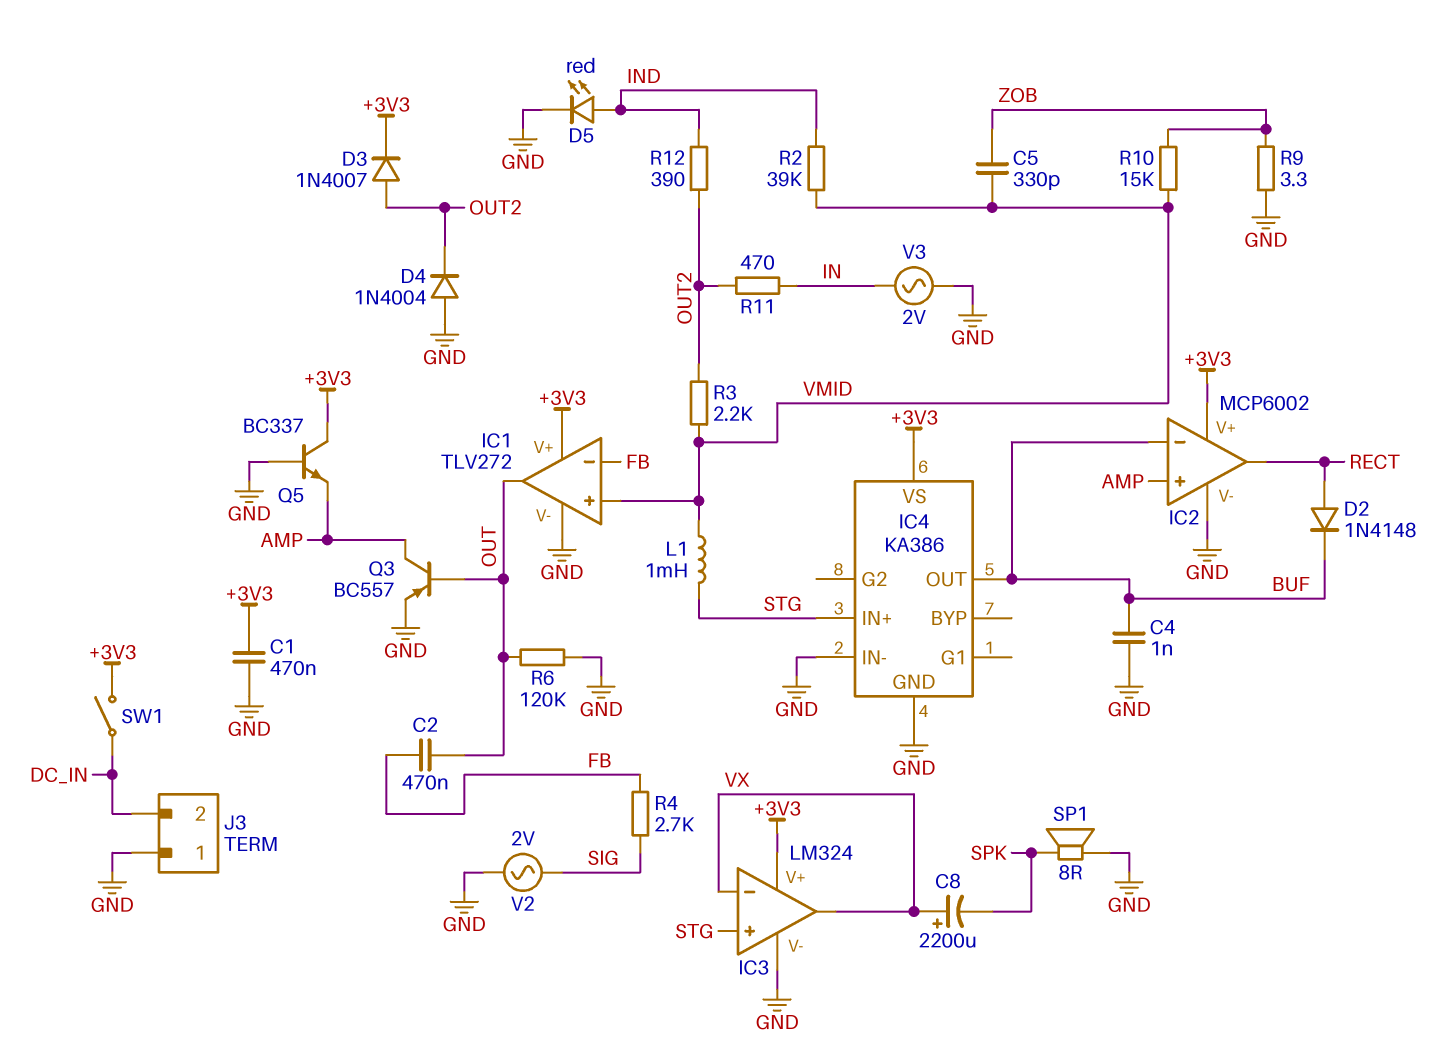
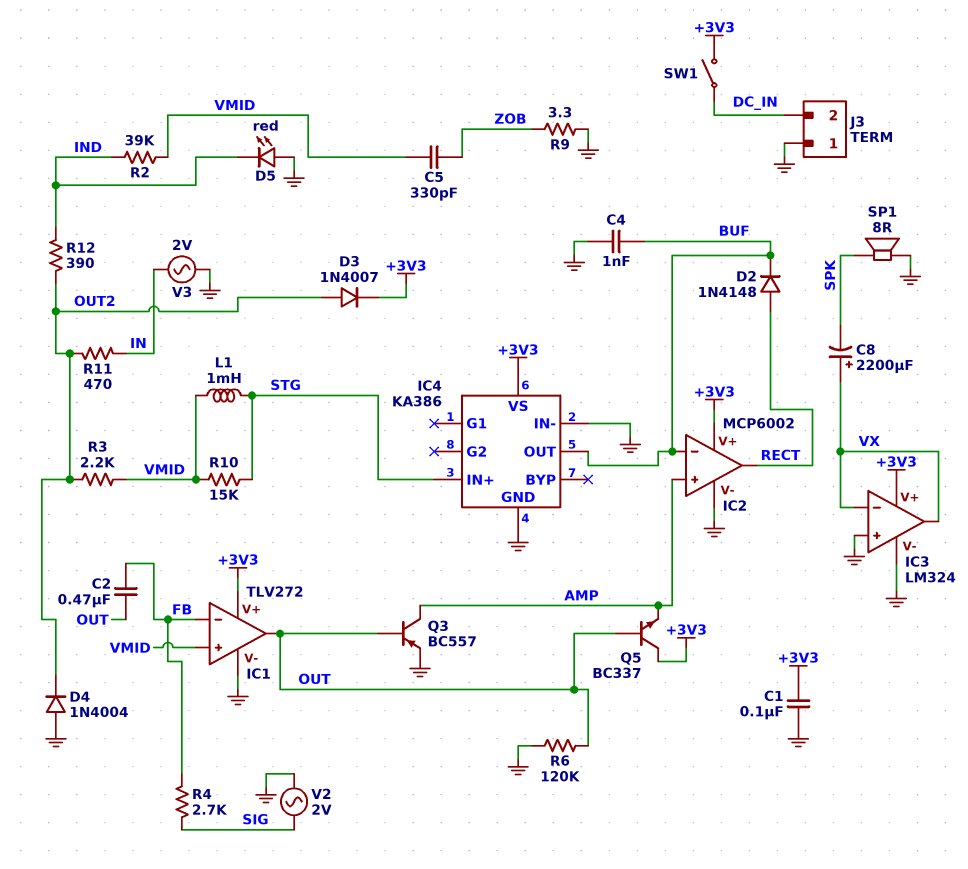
C1: 470nF (+3V3, GND) -> 100nF (+3V3, GND)
D5: LED red (A IND, K GND) -> LED red (A GND, K IND)
IC3 pin in+: STG -> GND
Q5: NPN BC337 (B GND, C +3V3, E AMP) -> NPN BC337 (B OUT, C +3V3, E AMP)
R10: 15k (VMID, ZOB) -> 15k (STG, VMID)

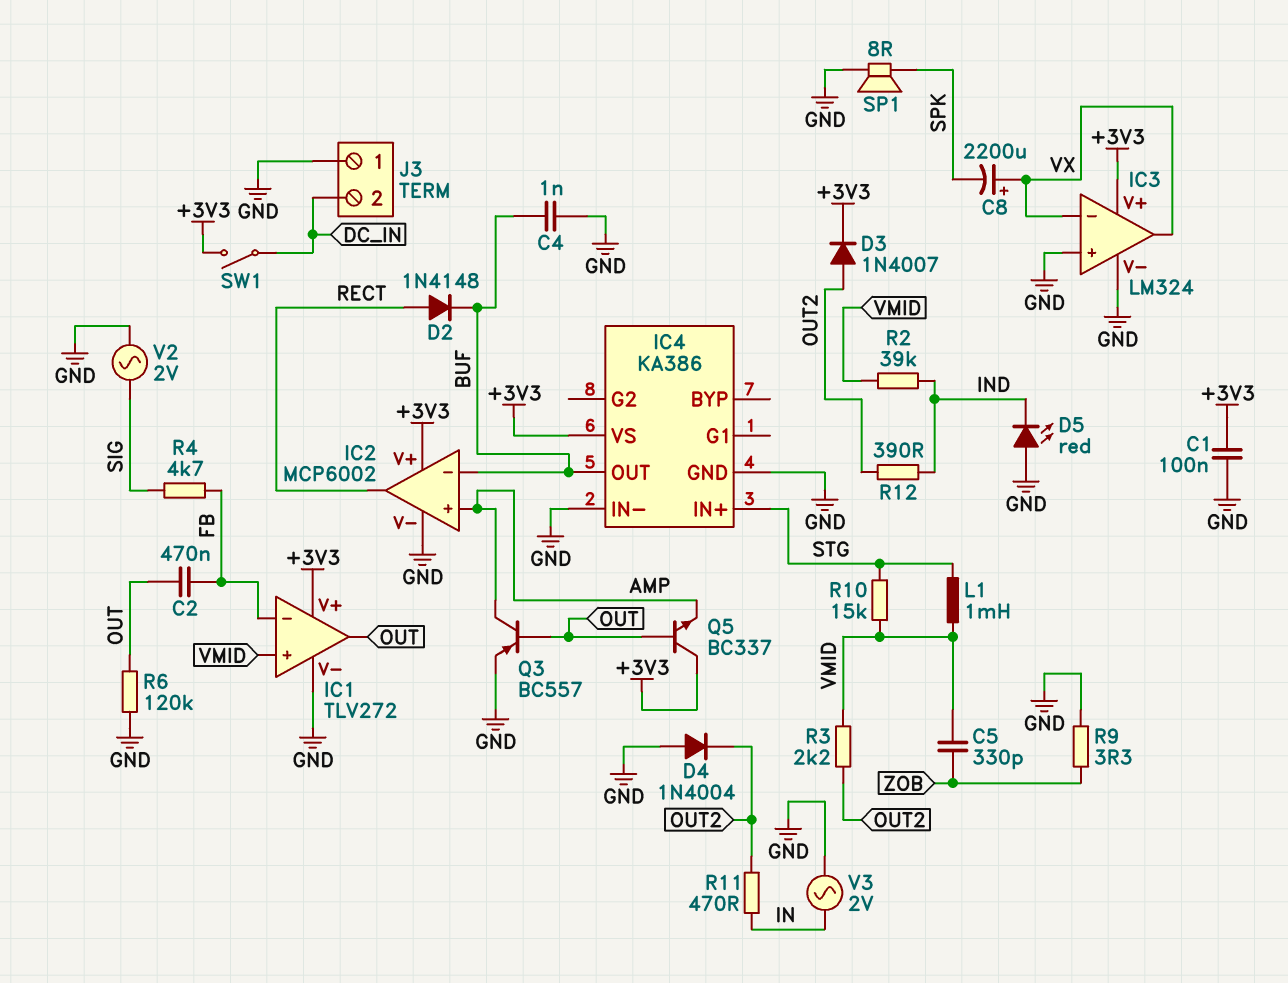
R4: 2.7k (FB, SIG) -> 4.7k (FB, SIG)

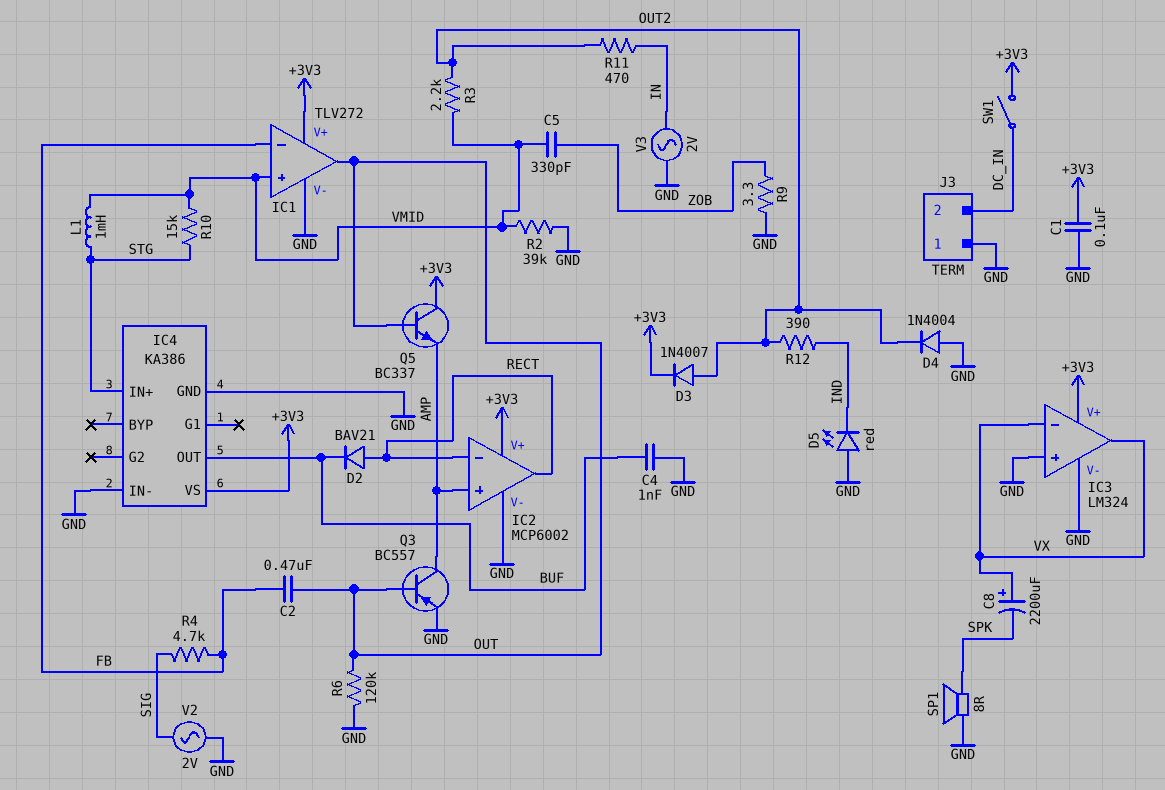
D2: diode 1N4148 (A RECT, K BUF) -> diode BAV21 (A RECT, K BUF)
IC2 pin in-: BUF -> RECT
R2: 39k (IND, VMID) -> 39k (GND, VMID)

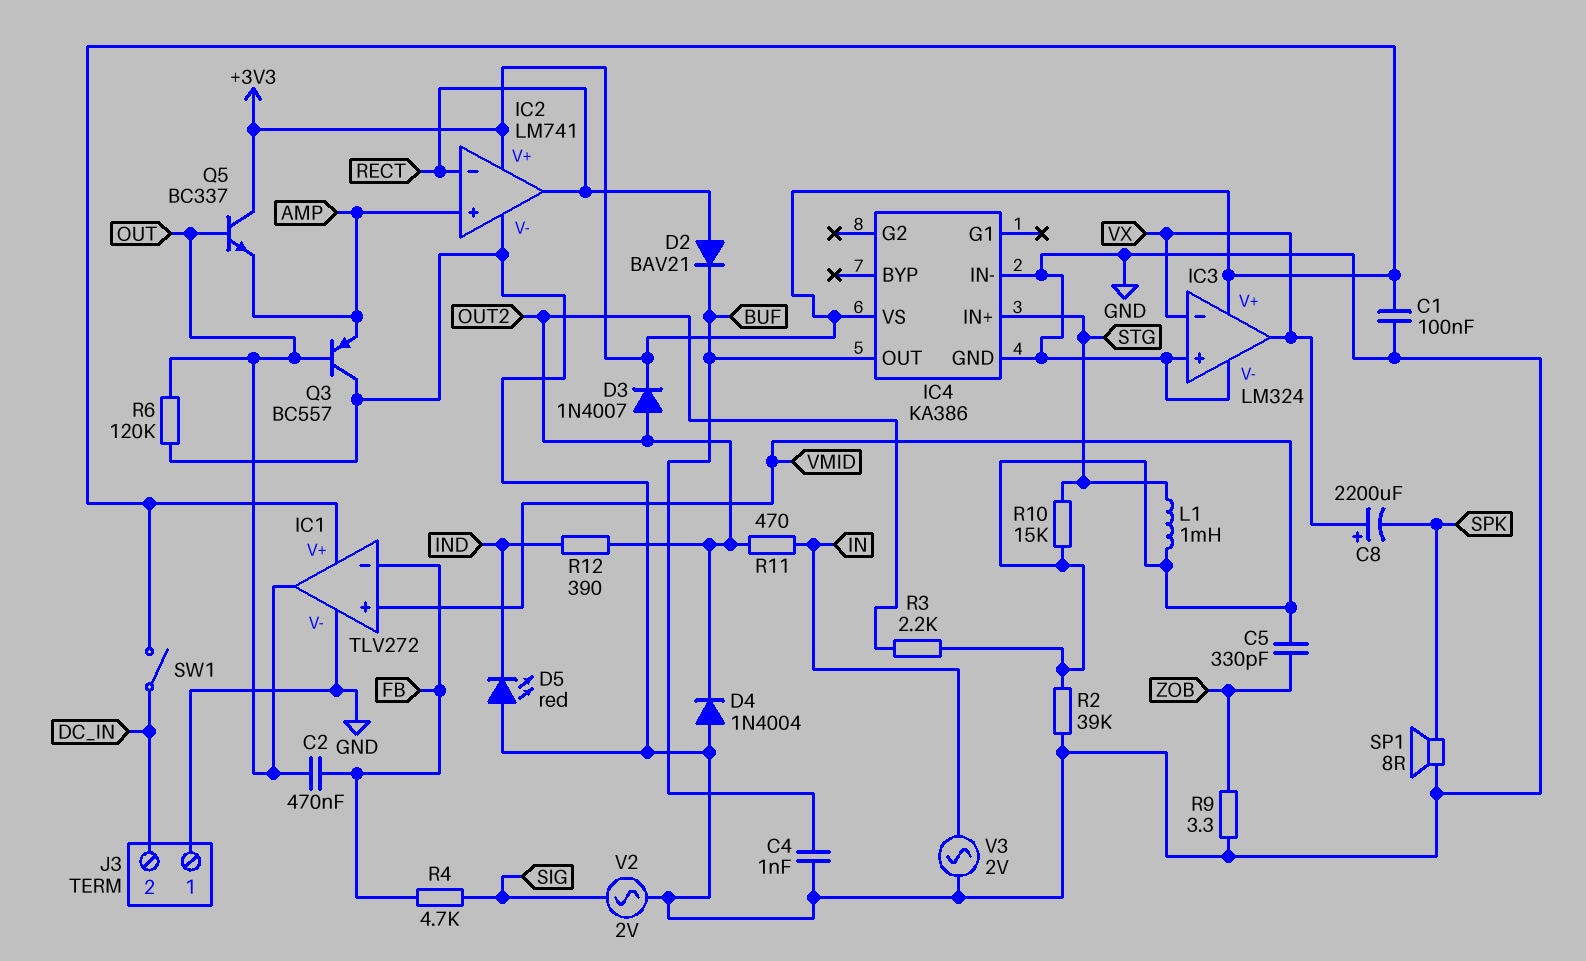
IC2: MCP6002 -> LM741
Q3: PNP BC557 (B OUT, C AMP, E GND) -> PNP BC557 (B OUT, C GND, E AMP)

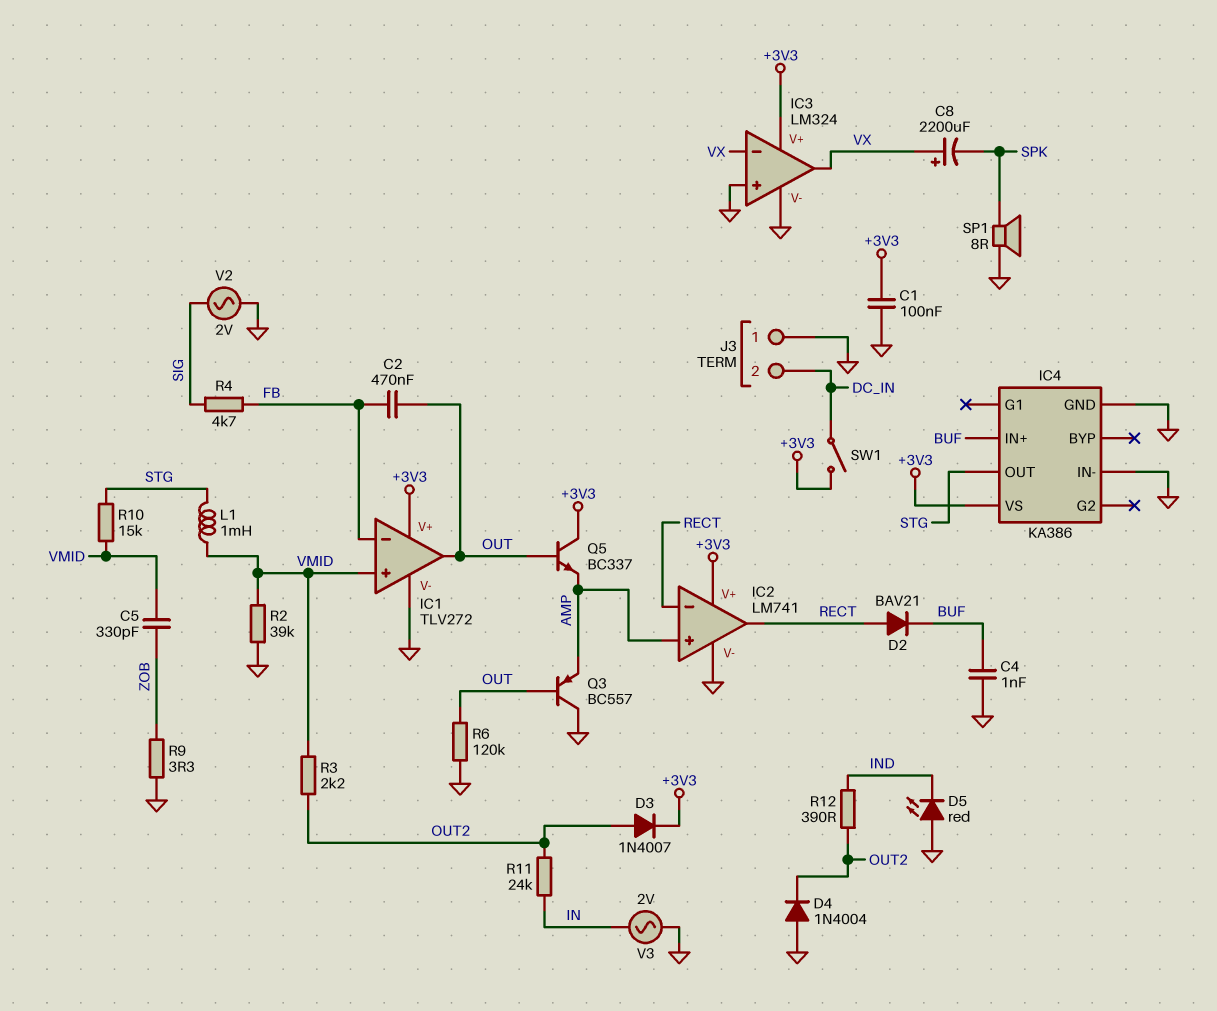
IC4 pin IN+: STG -> BUF
IC4 pin OUT: BUF -> STG
R11: 470 (IN, OUT2) -> 24k (IN, OUT2)

